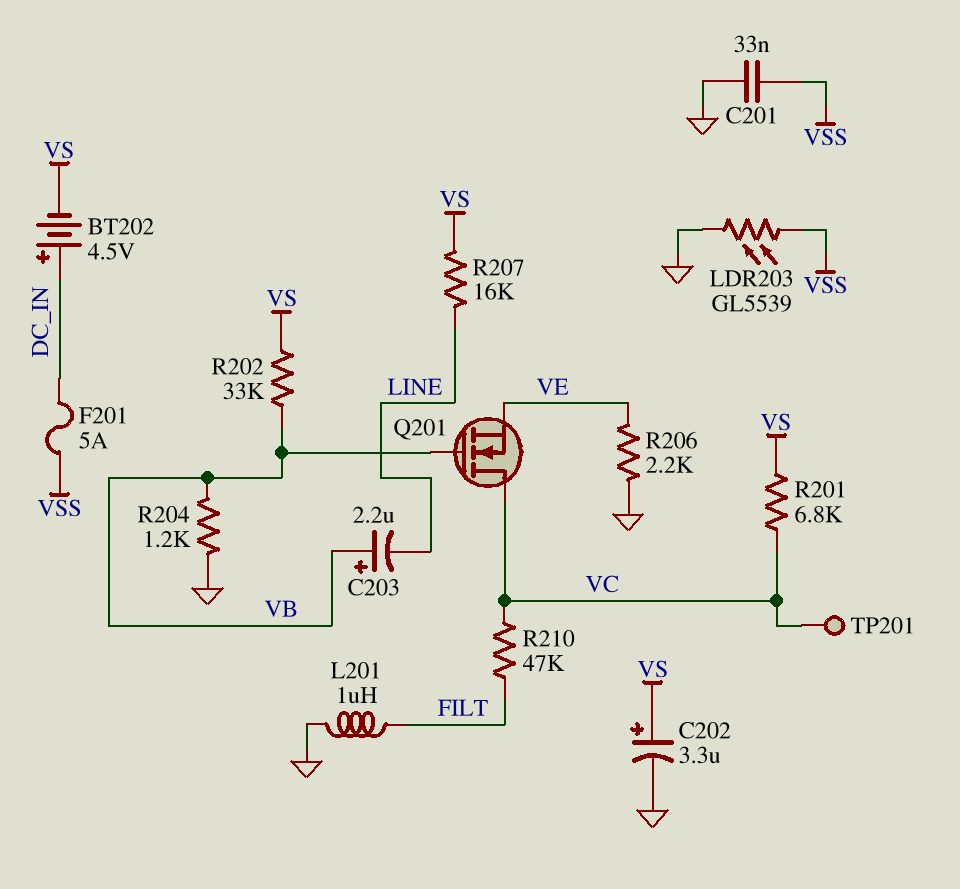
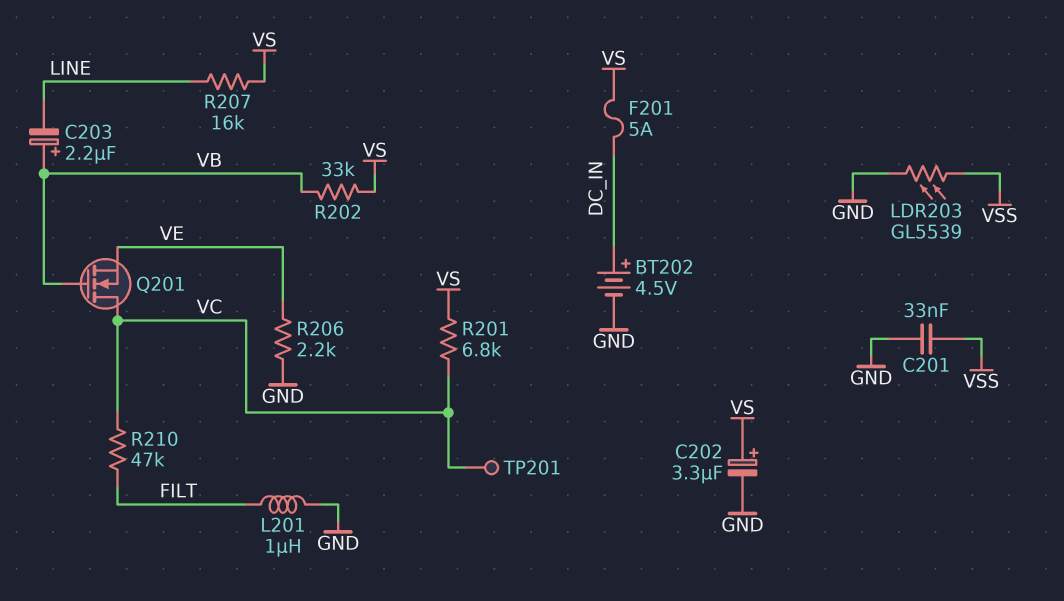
BT202: 4.5V (plus DC_IN, minus VS) -> 4.5V (plus DC_IN, minus GND)
F201: 5A (DC_IN, VSS) -> 5A (DC_IN, VS)
R204: 1.2k (GND, VB) -> none

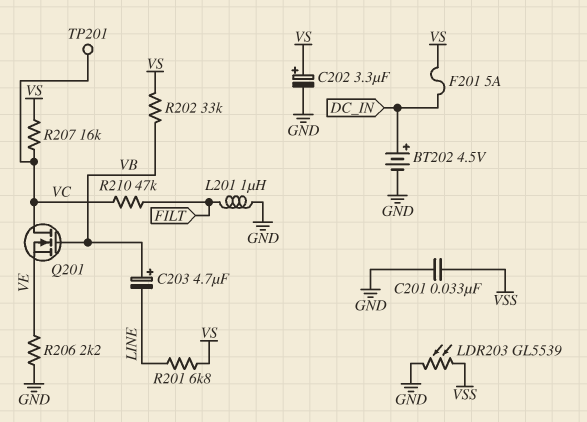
C203: 2.2uF (plus VB, minus LINE) -> 4.7uF (plus VB, minus LINE)
R201: 6.8k (VC, VS) -> 6.8k (LINE, VS)
R207: 16k (LINE, VS) -> 16k (VC, VS)

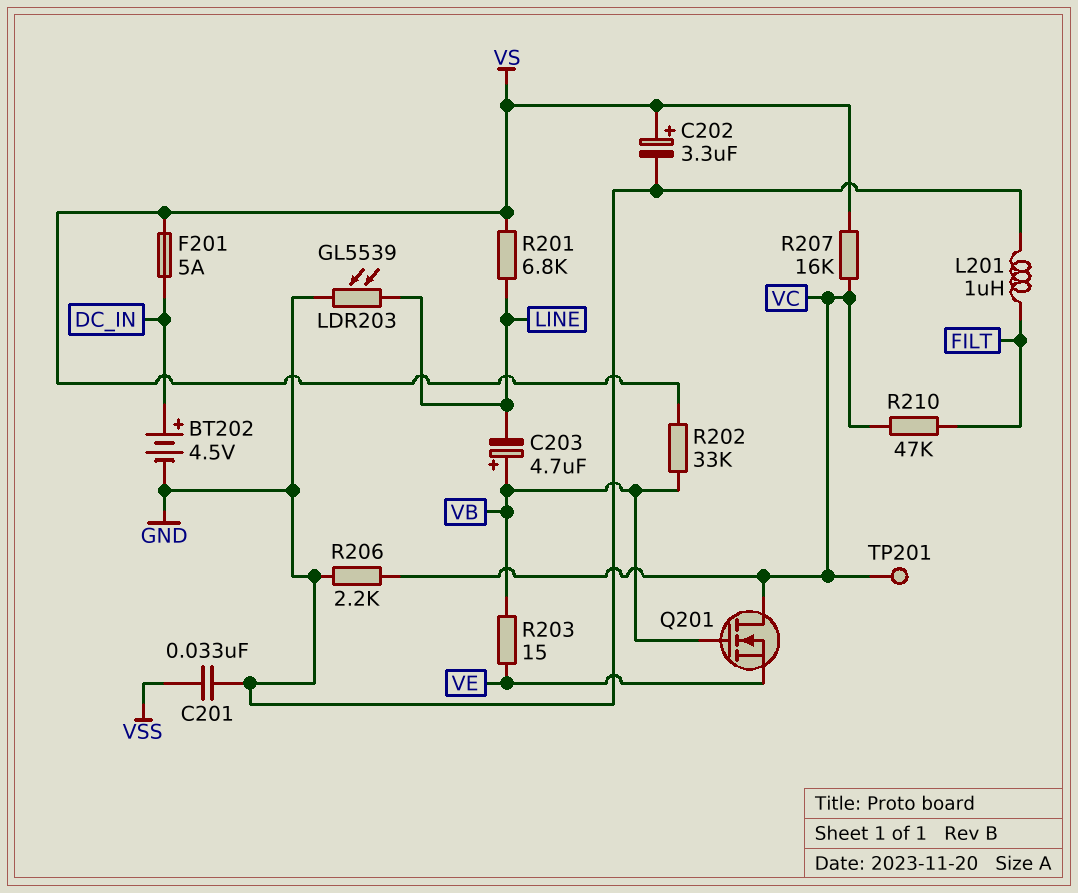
LDR203: GL5539 (GND, VSS) -> GL5539 (GND, LINE)
R203: none -> 15 (VB, VE)
R206: 2.2k (GND, VE) -> 2.2k (GND, VC)

